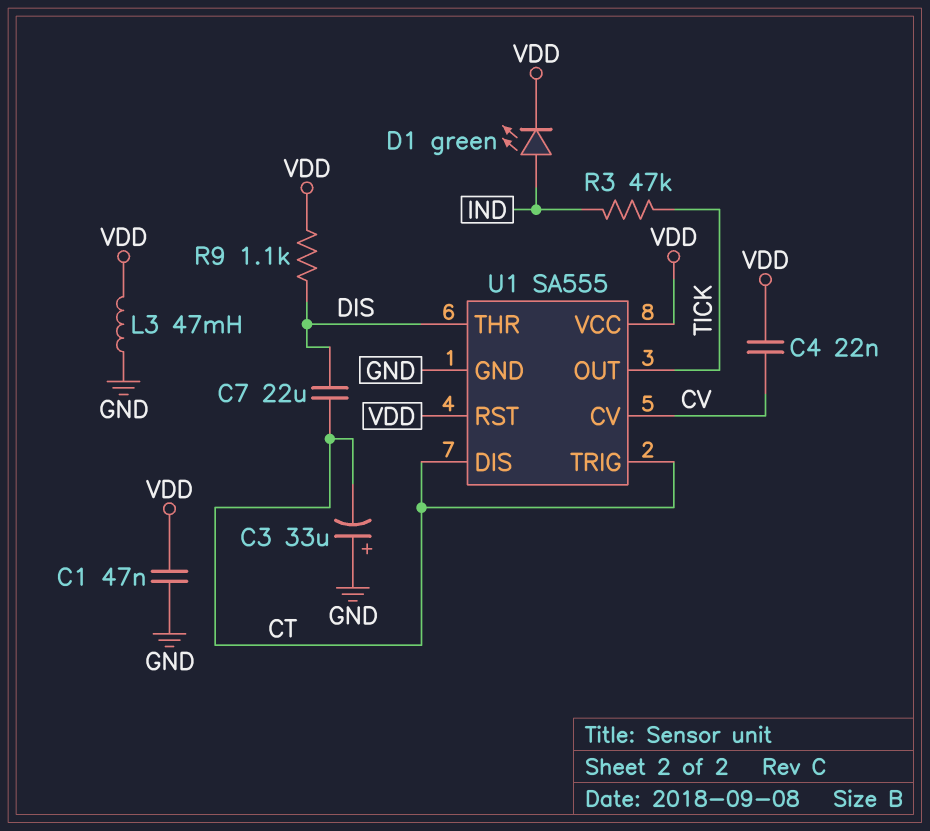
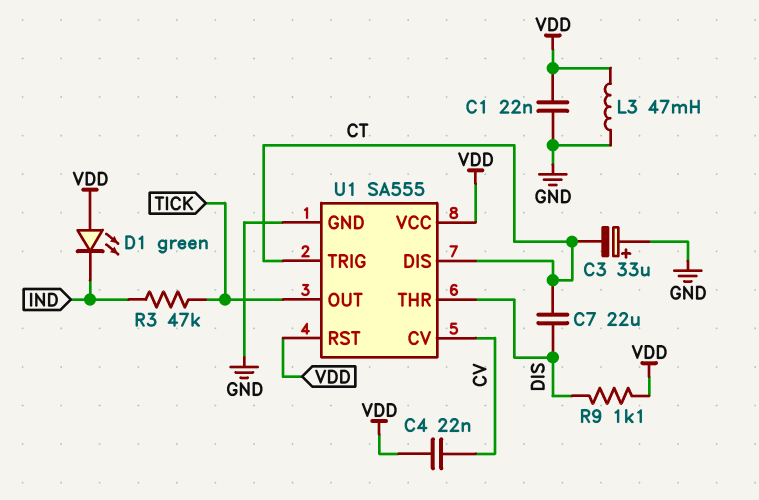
C1: 47nF (GND, VDD) -> 22nF (GND, VDD)
D1: LED green (A IND, K VDD) -> LED green (A VDD, K IND)

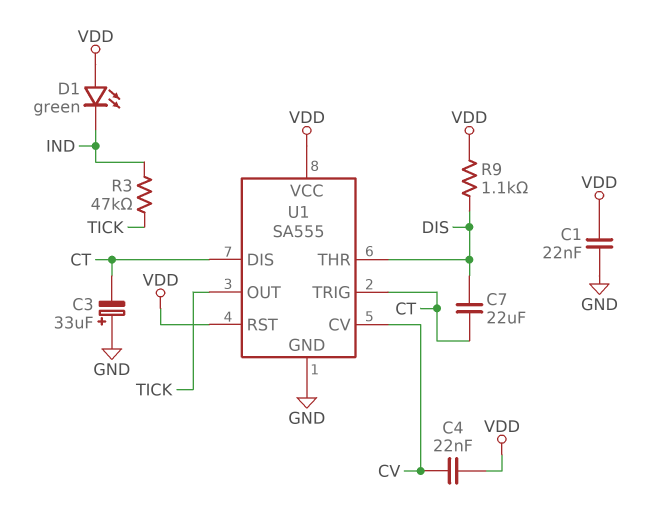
L3: 47mH (GND, VDD) -> none

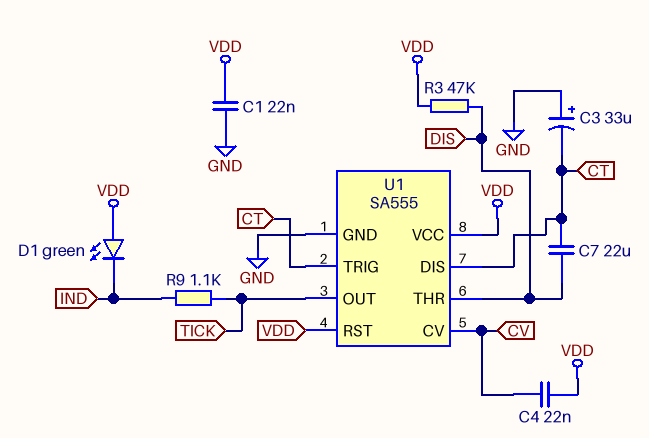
R3: 47k (IND, TICK) -> 47k (DIS, VDD)
R9: 1.1k (DIS, VDD) -> 1.1k (IND, TICK)

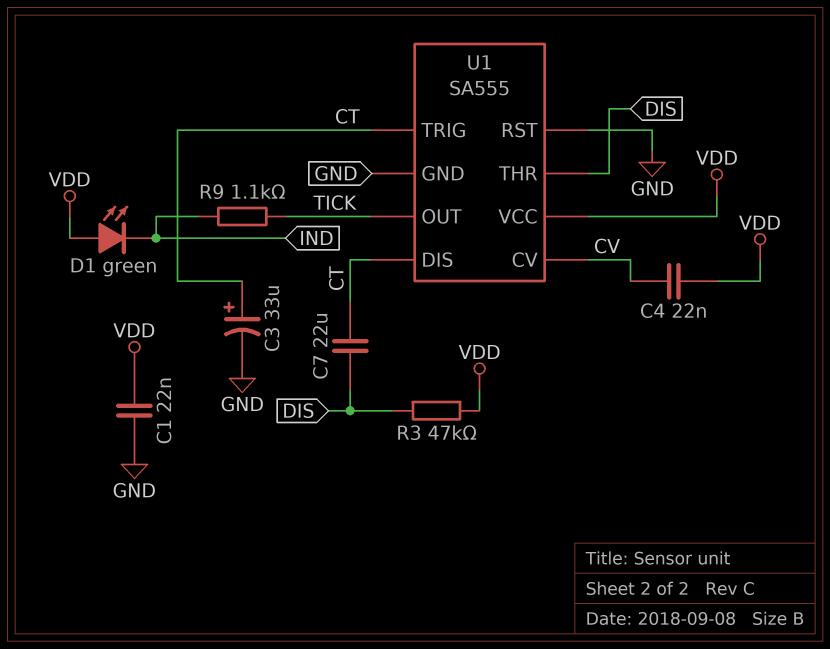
C3: 33uF (plus GND, minus CT) -> 33uF (plus CT, minus GND)
U1 pin RST: VDD -> GND

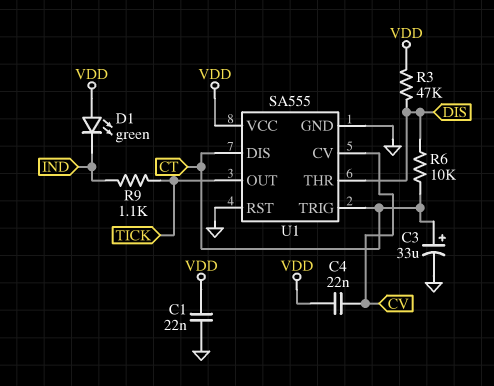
C7: 22uF (CT, DIS) -> none
R6: none -> 10k (CT, DIS)

